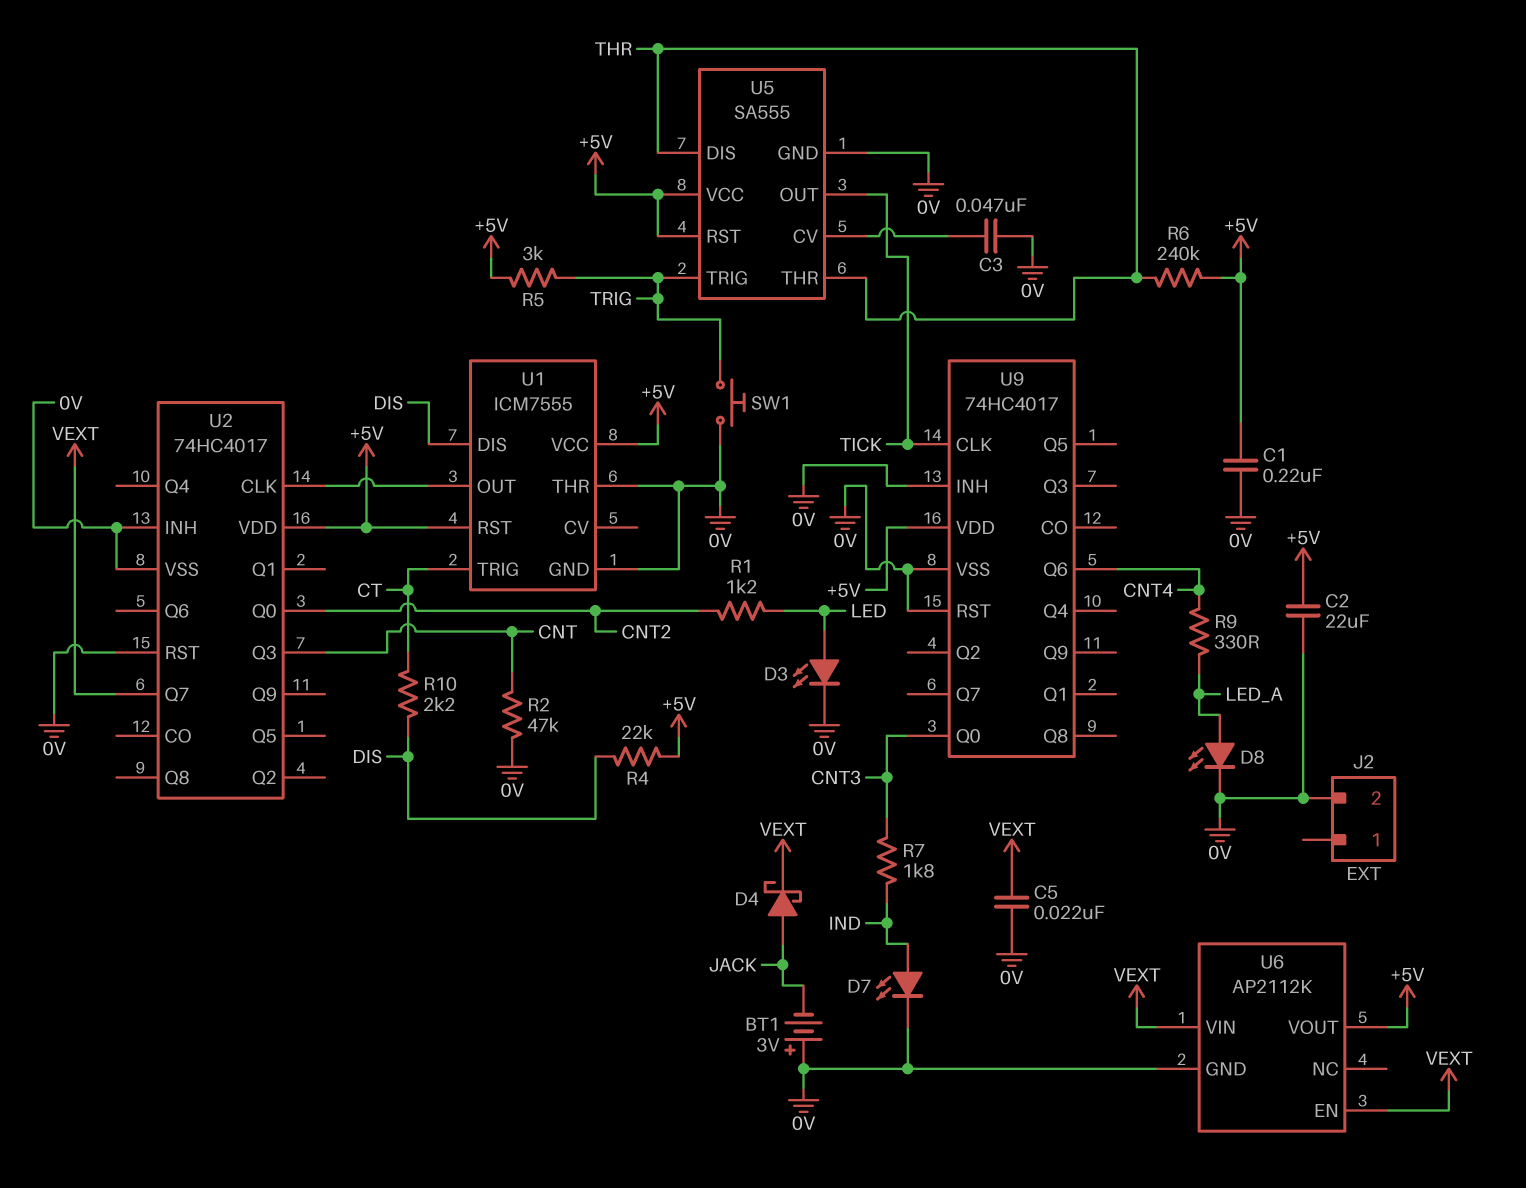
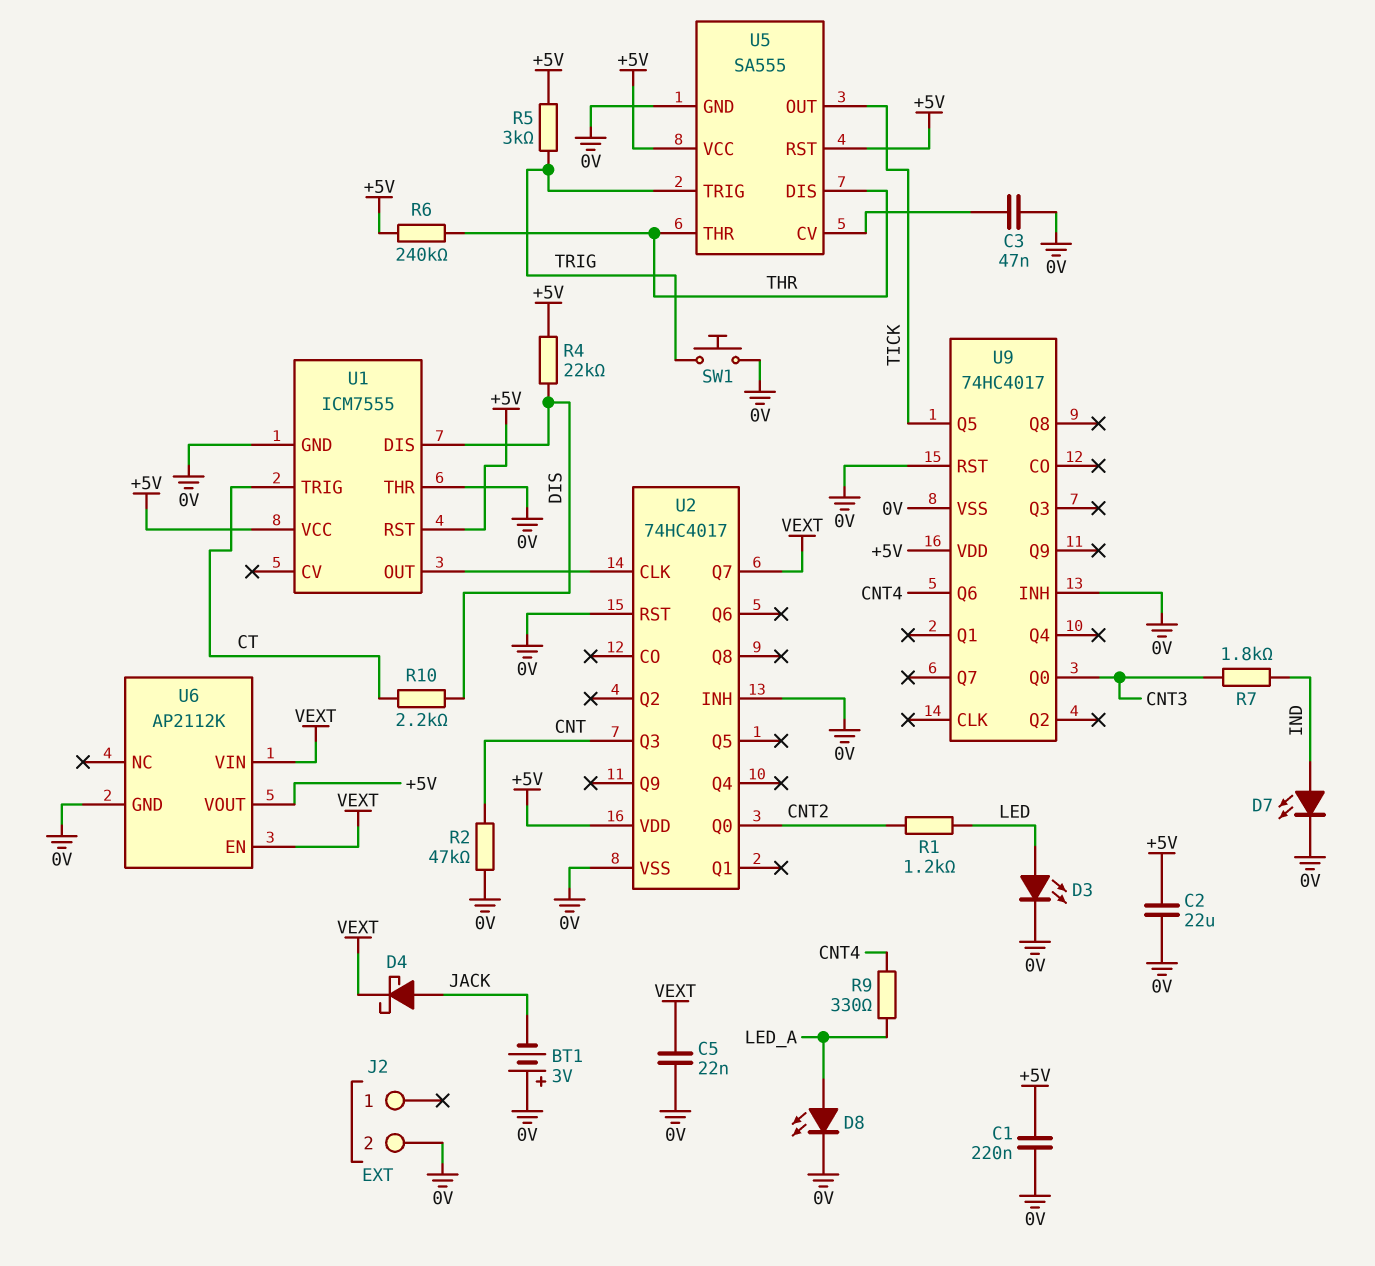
U9 pin CLK: TICK -> none
U9 pin Q5: none -> TICK

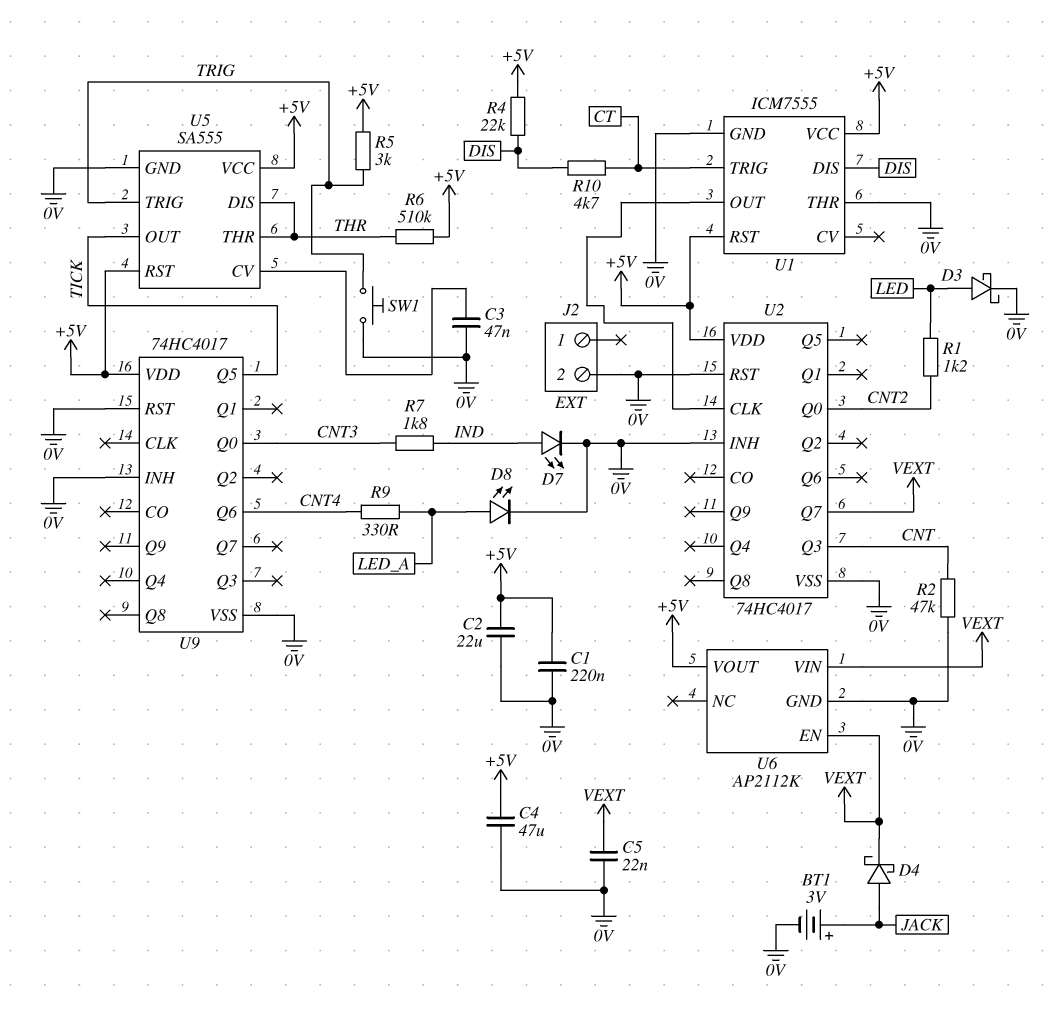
BT1: 3V (plus 0V, minus JACK) -> 3V (plus JACK, minus 0V)
C4: none -> 47uF (+5V, 0V)
D3: LED (A LED, K 0V) -> schottky (A LED, K 0V)
R6: 240k (+5V, THR) -> 510k (+5V, THR)
R10: 2.2k (CT, DIS) -> 4.7k (CT, DIS)

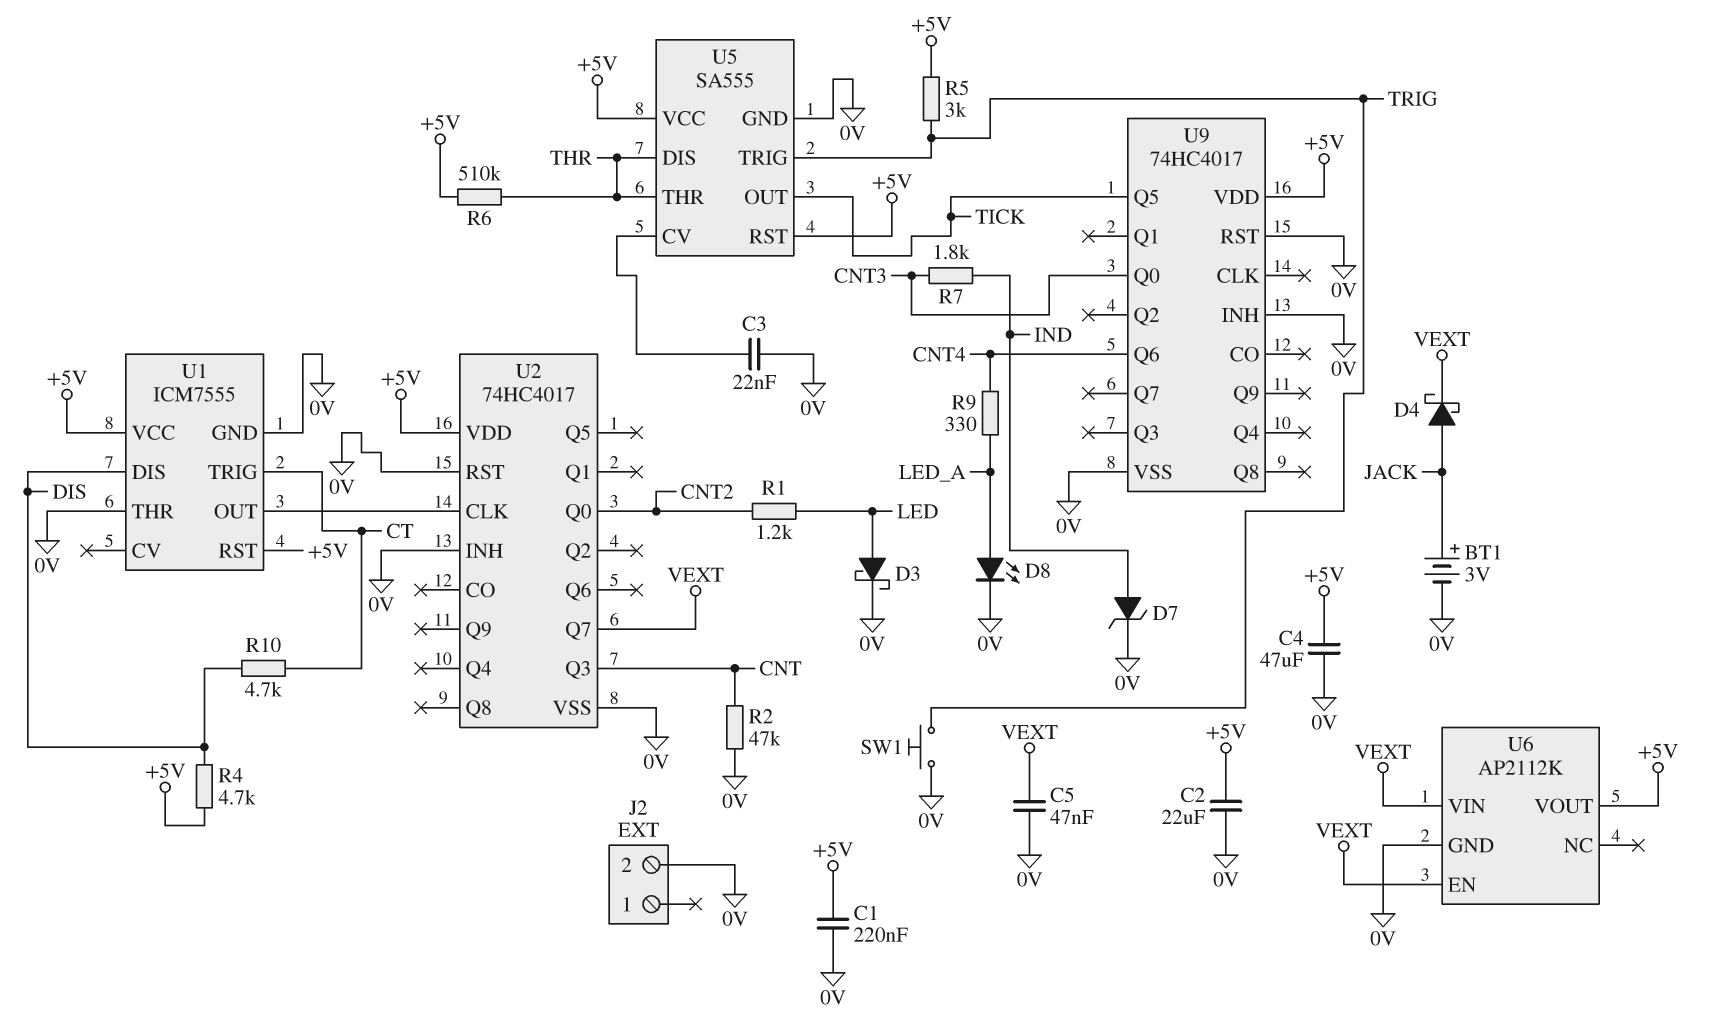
C3: 47nF (0V, U5/CV) -> 22nF (0V, U5/CV)
C5: 22nF (0V, VEXT) -> 47nF (0V, VEXT)
D7: LED (A IND, K 0V) -> zener (A IND, K 0V)
R4: 22k (+5V, DIS) -> 4.7k (+5V, DIS)

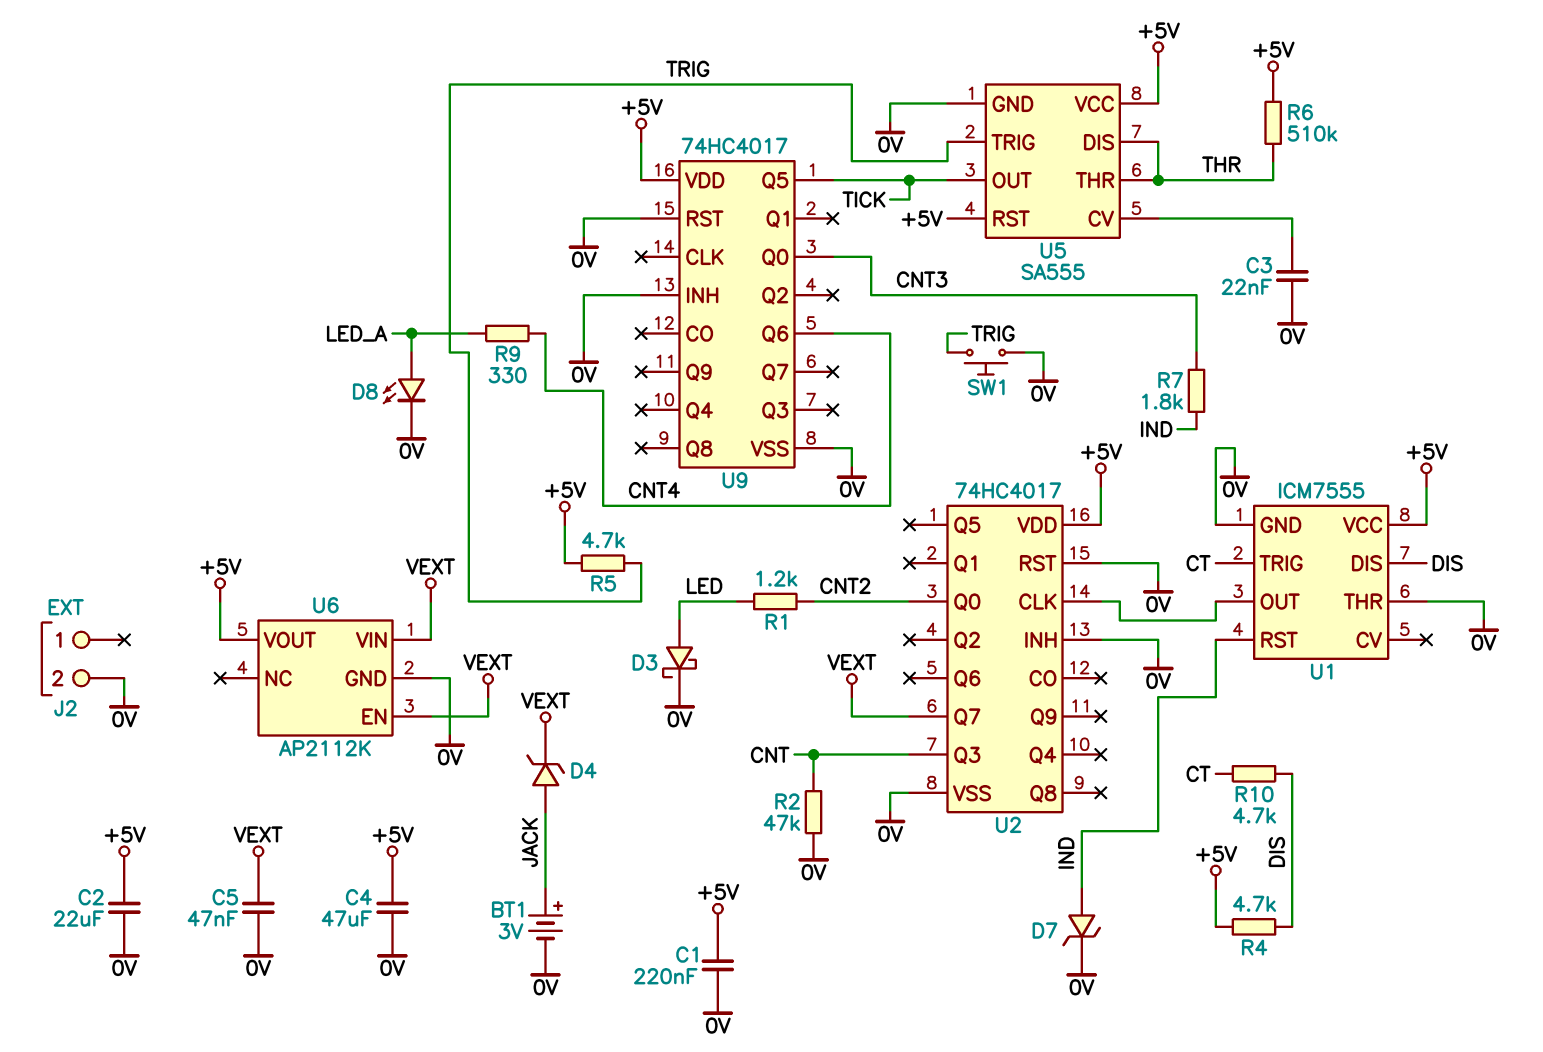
D4: schottky (A JACK, K VEXT) -> zener (A JACK, K VEXT)
R5: 3k (+5V, TRIG) -> 4.7k (+5V, TRIG)
U1 pin RST: +5V -> IND

